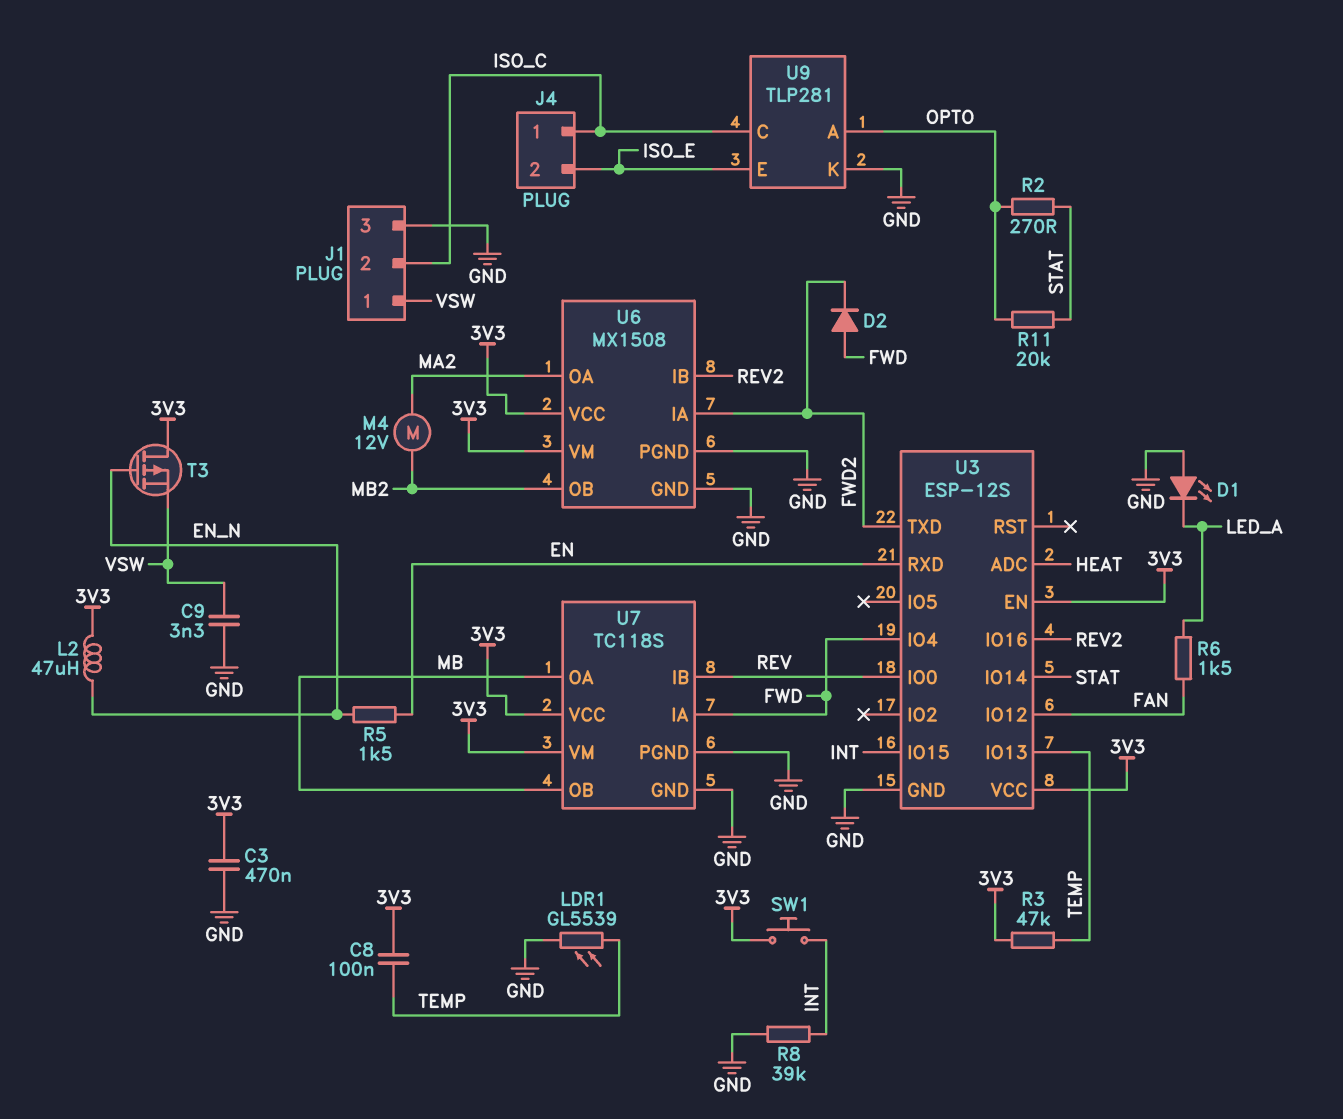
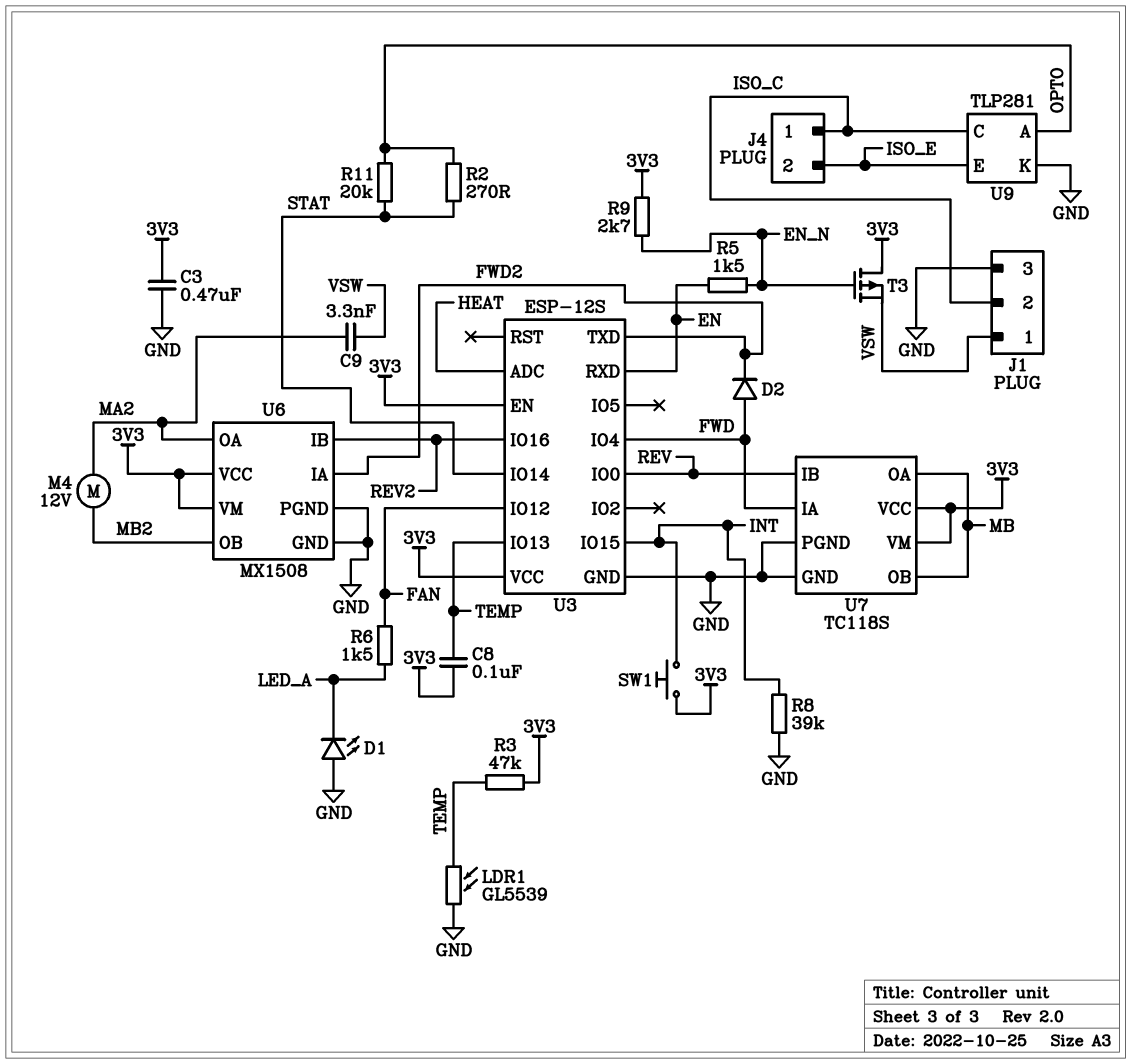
C9: 3.3nF (GND, VSW) -> 3.3nF (MA2, VSW)
L2: 47uH (3V3, EN_N) -> none
R9: none -> 2.7k (3V3, EN_N)

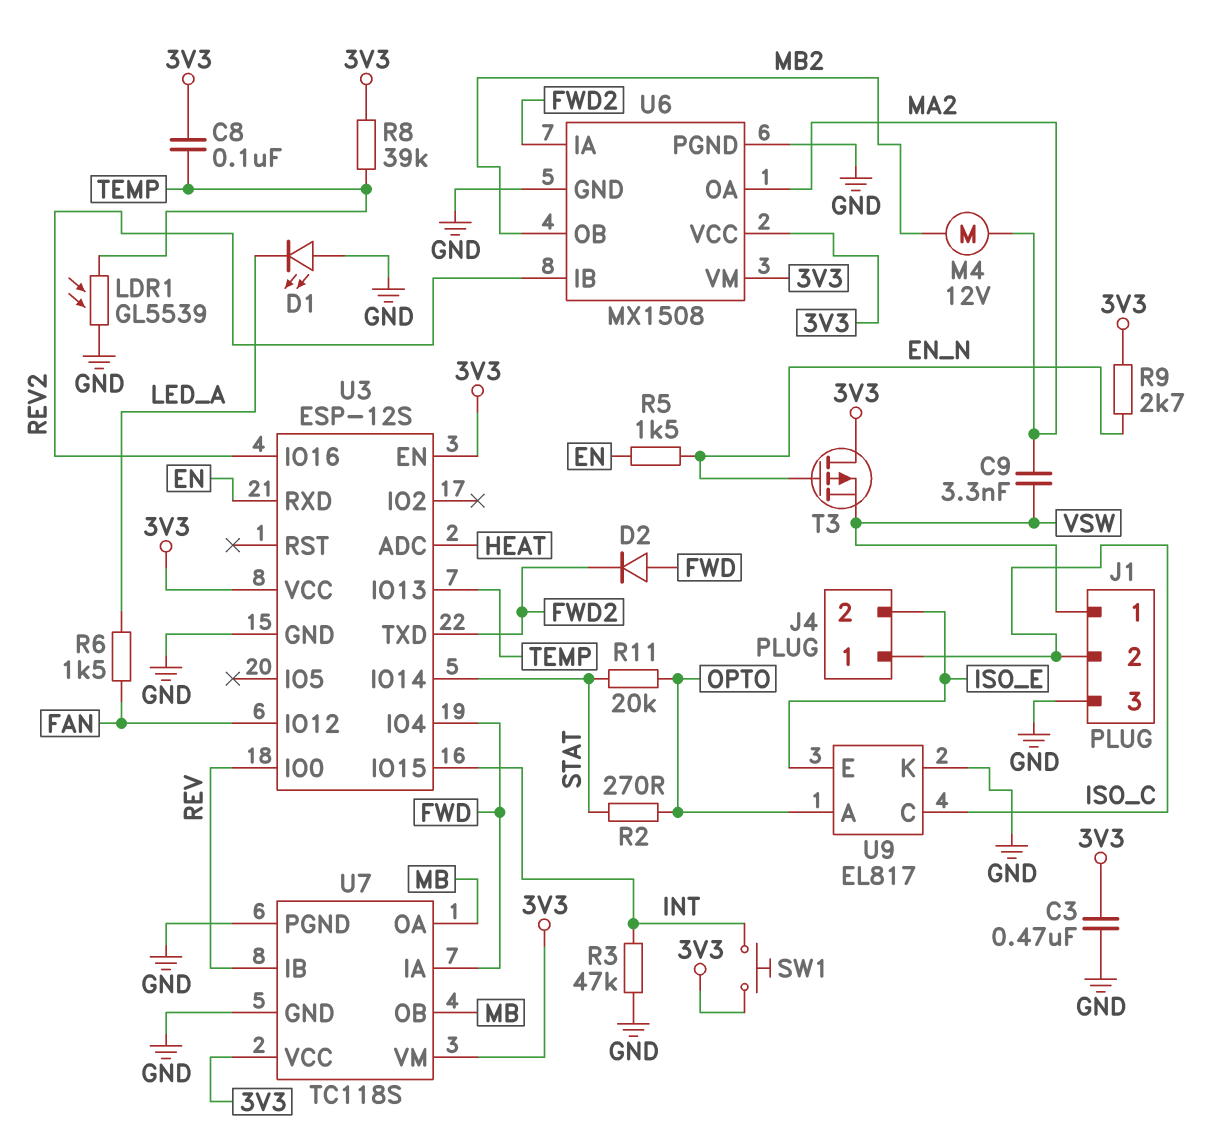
R3: 47k (3V3, TEMP) -> 47k (GND, INT)
R8: 39k (GND, INT) -> 39k (3V3, TEMP)
U9: TLP281 -> EL817

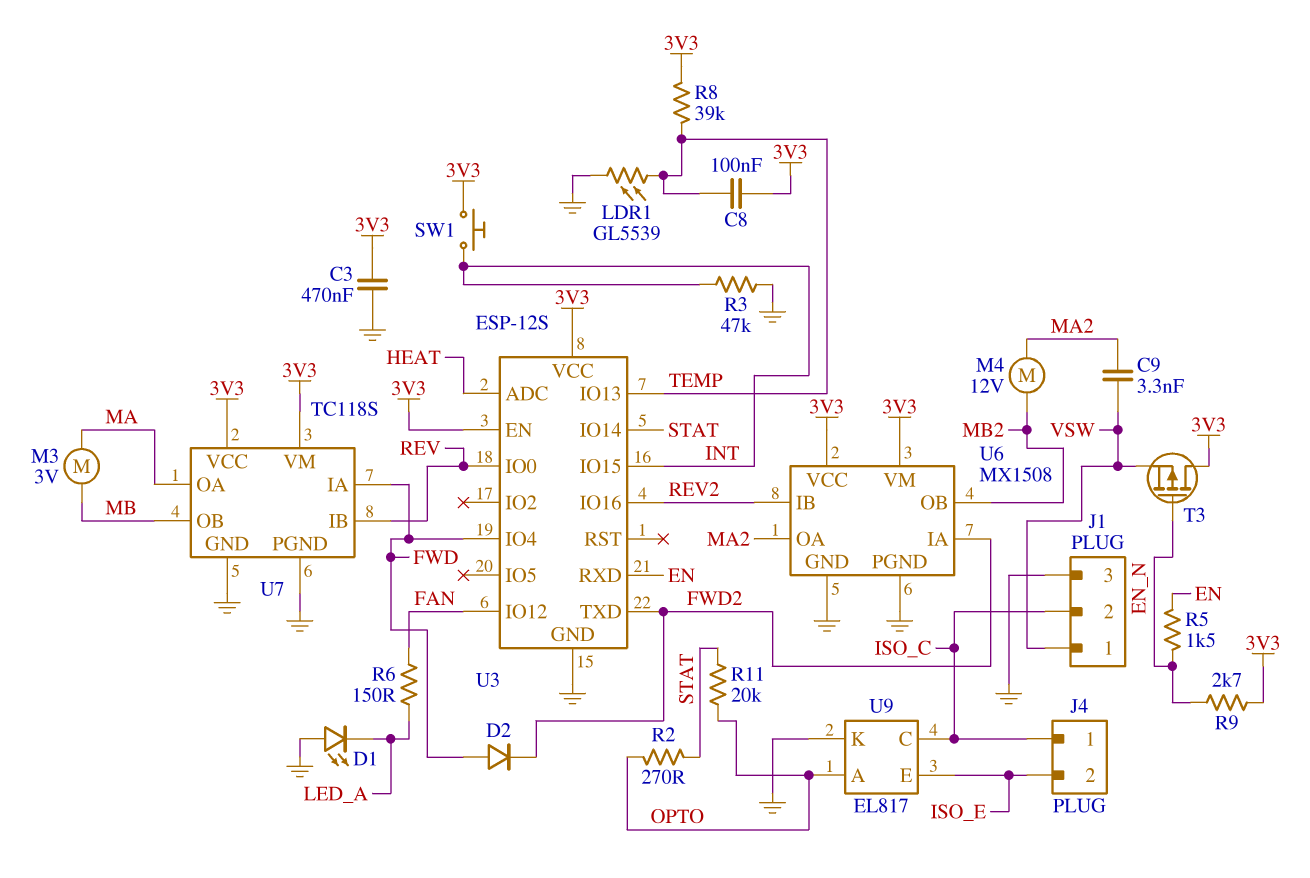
M3: none -> motor 3V (MA, MB)
R6: 1.5k (FAN, LED_A) -> 150 (FAN, LED_A)
U7 pin OA: MB -> MA

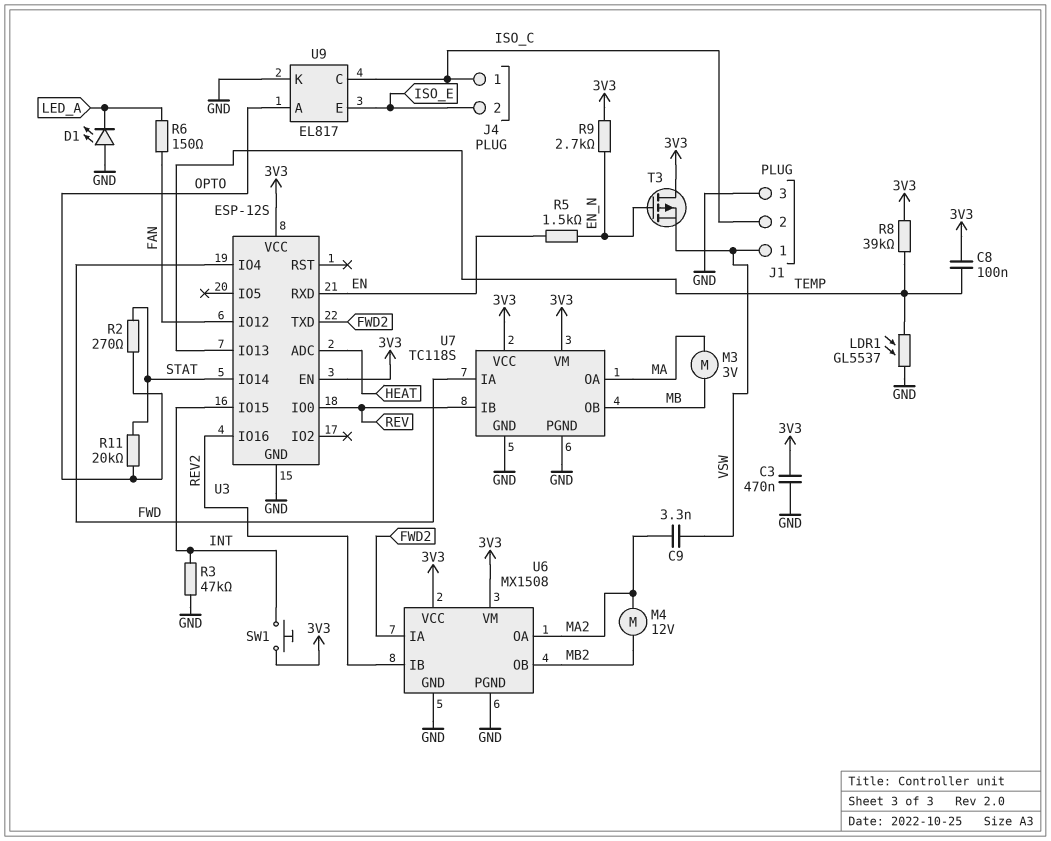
D2: diode (A FWD, K FWD2) -> none
LDR1: GL5539 (GND, TEMP) -> GL5537 (GND, TEMP)

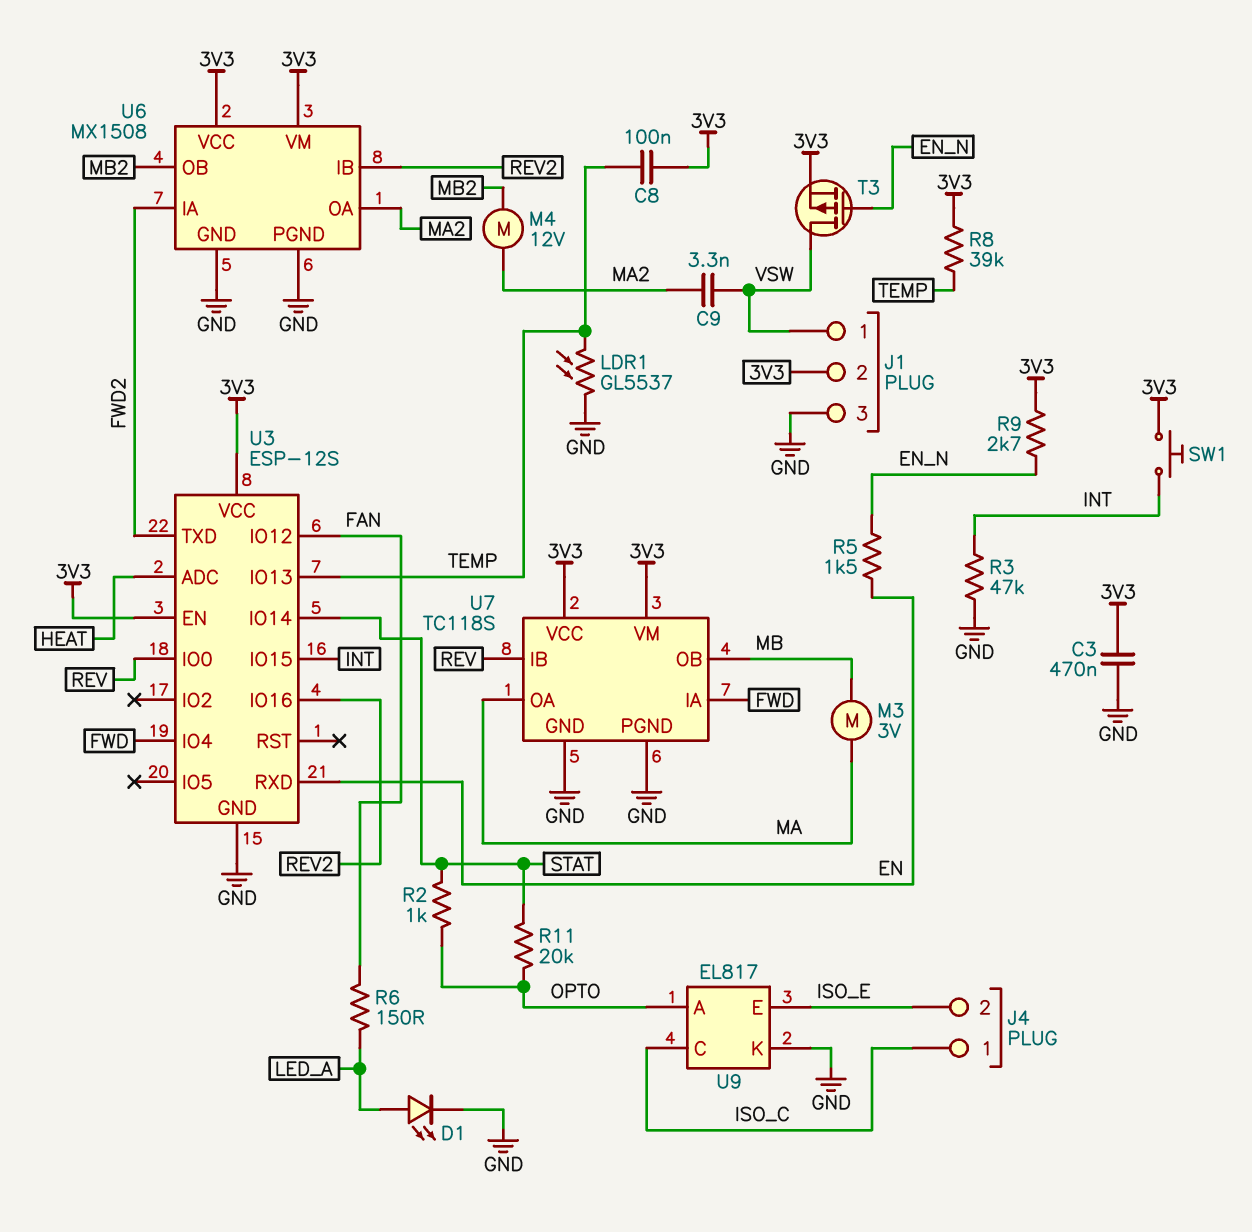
D1: LED (A GND, K LED_A) -> LED (A LED_A, K GND)
J1 pin 2: ISO_C -> 3V3
R2: 270 (OPTO, STAT) -> 1k (OPTO, STAT)
T3: PMOS (G EN_N, D 3V3, S VSW) -> PMOS (G EN_N, D VSW, S 3V3)

